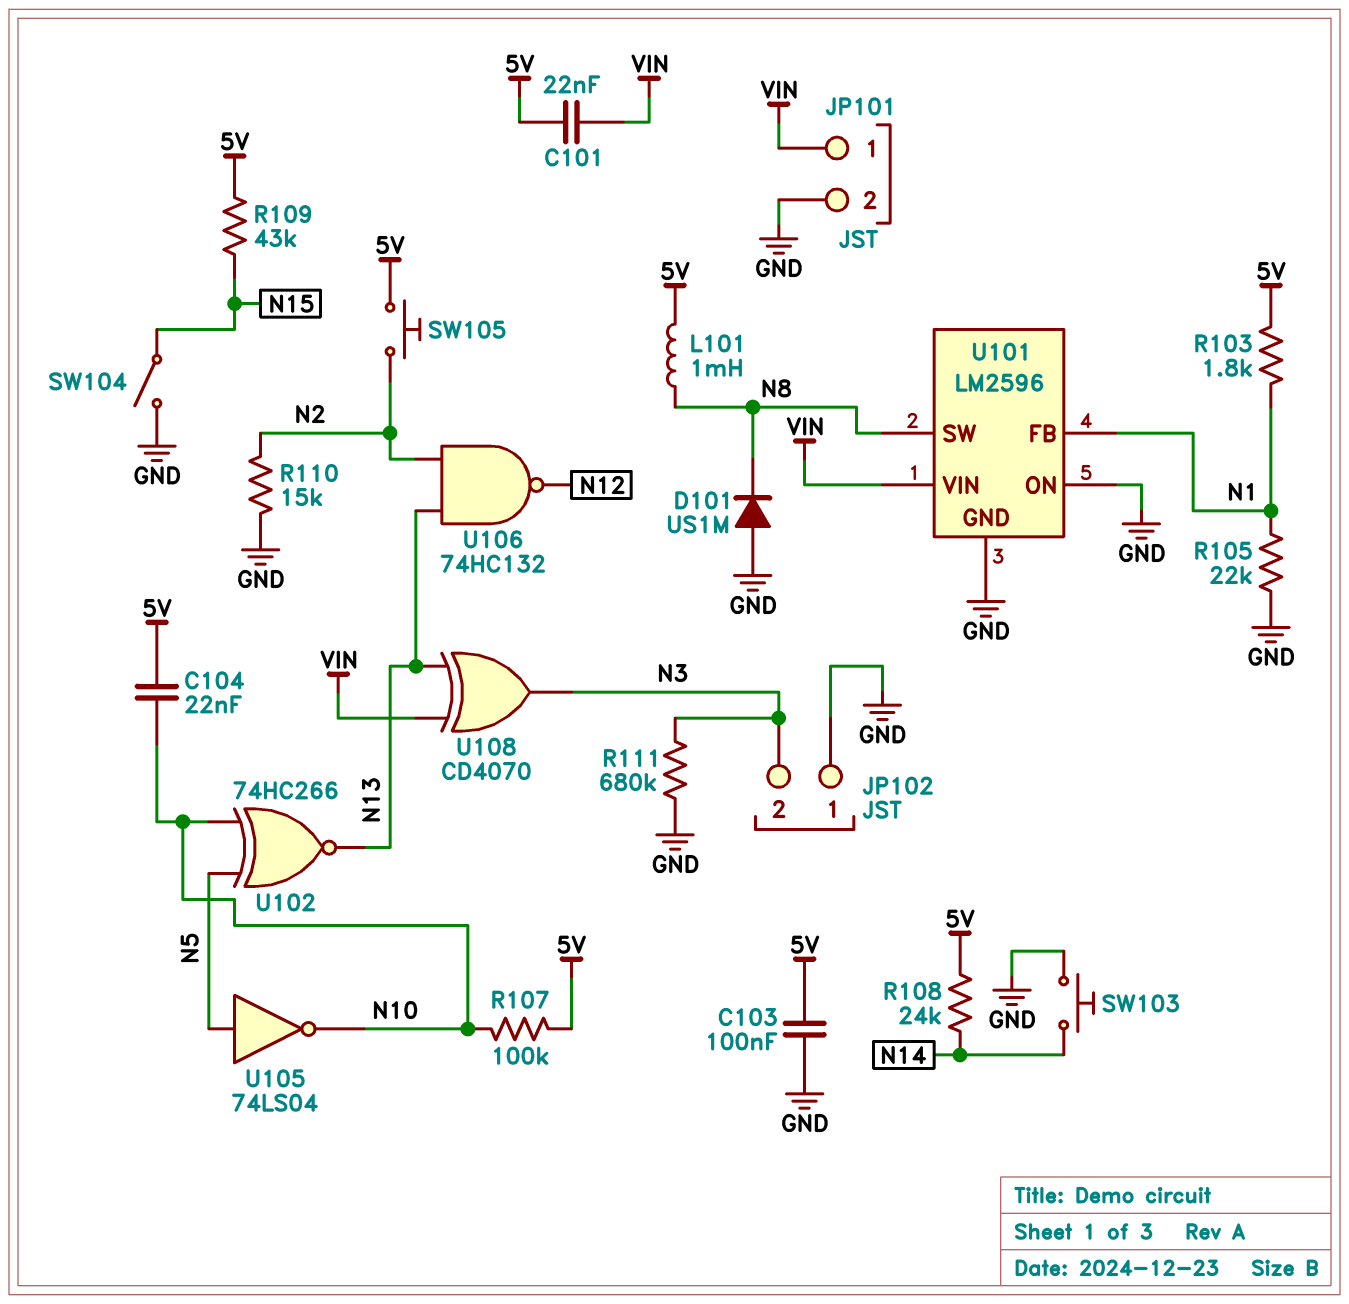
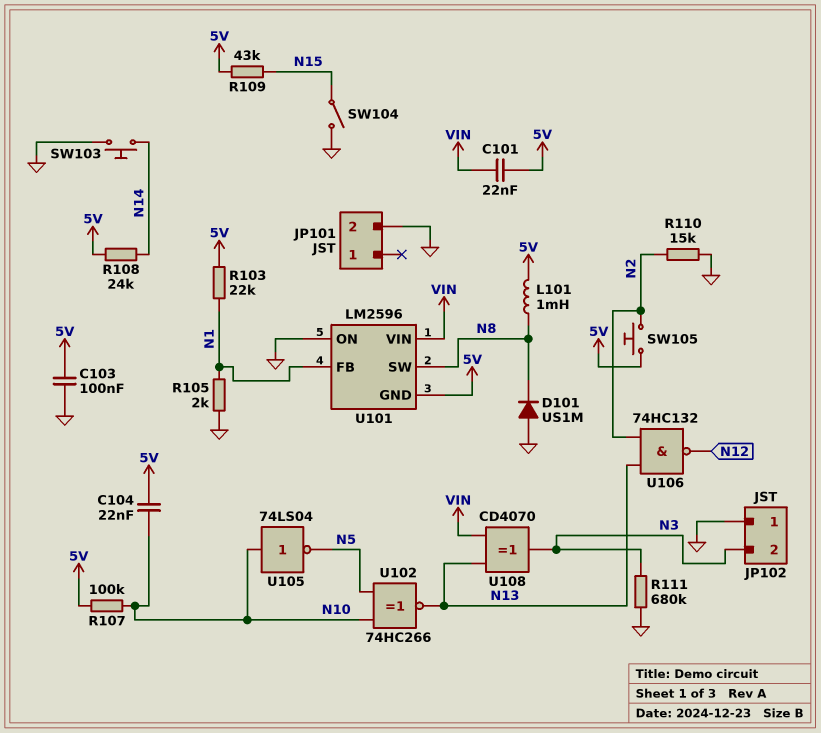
JP101 pin 1: VIN -> none
R103: 1.8k (5V, N1) -> 22k (5V, N1)
R105: 22k (GND, N1) -> 2k (GND, N1)
U101 pin GND: GND -> 5V
U105: NOT 74LS04 (in N5, out N10) -> NOT 74LS04 (in N10, out N5)

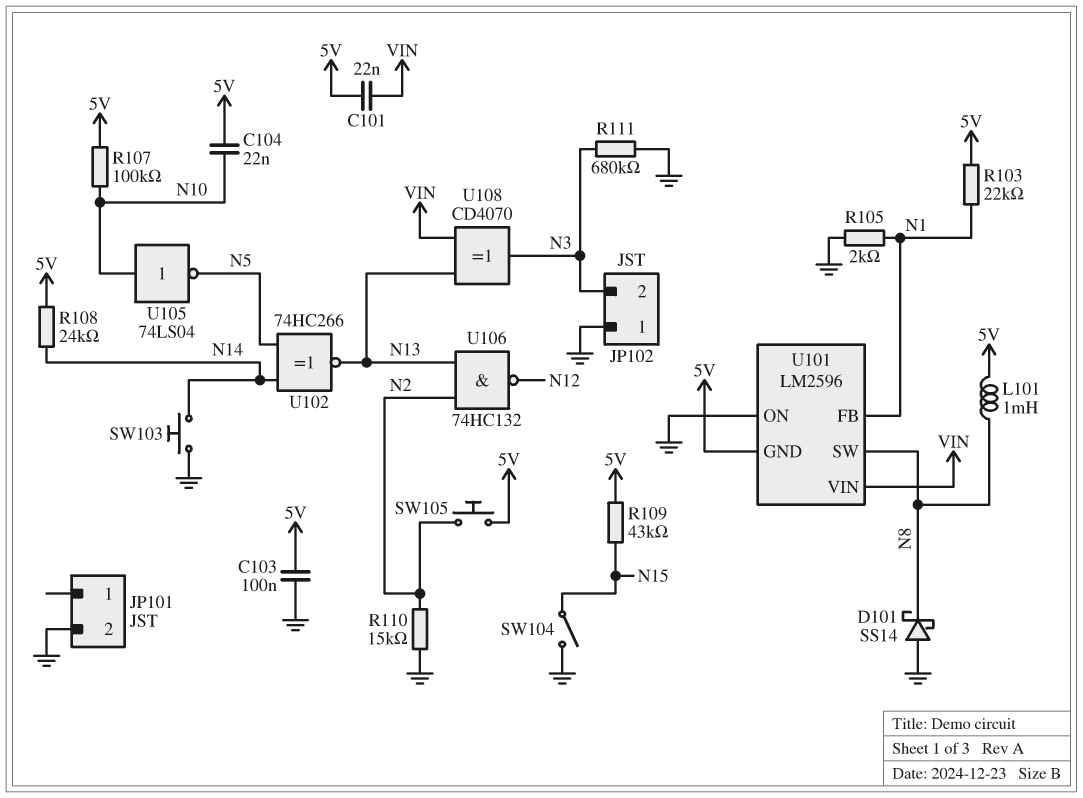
D101: diode US1M (A GND, K N8) -> schottky SS14 (A GND, K N8)
U102: XNOR 74HC266 (in N5, in N10, out N13) -> XNOR 74HC266 (in N5, in N14, out N13)

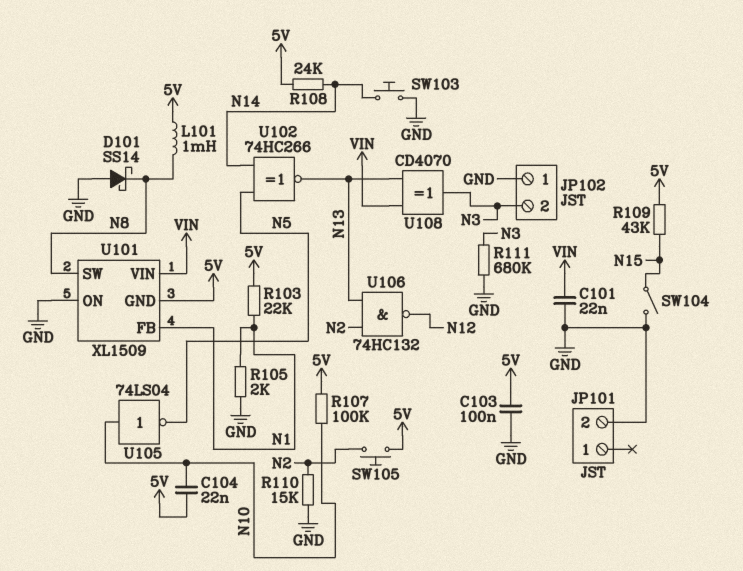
C101: 22nF (5V, VIN) -> 22nF (GND, VIN)
U101: LM2596 -> XL1509

